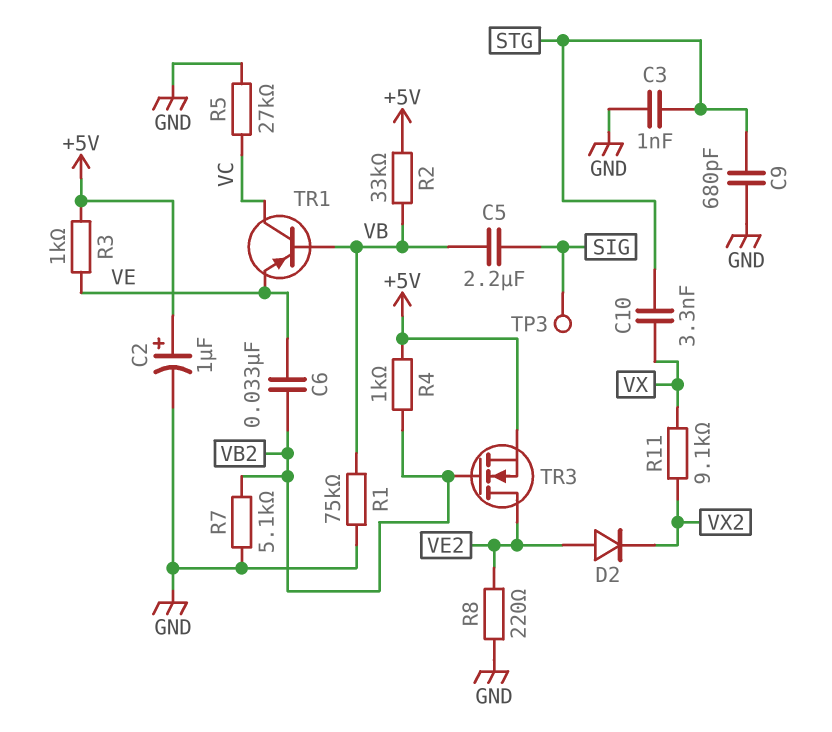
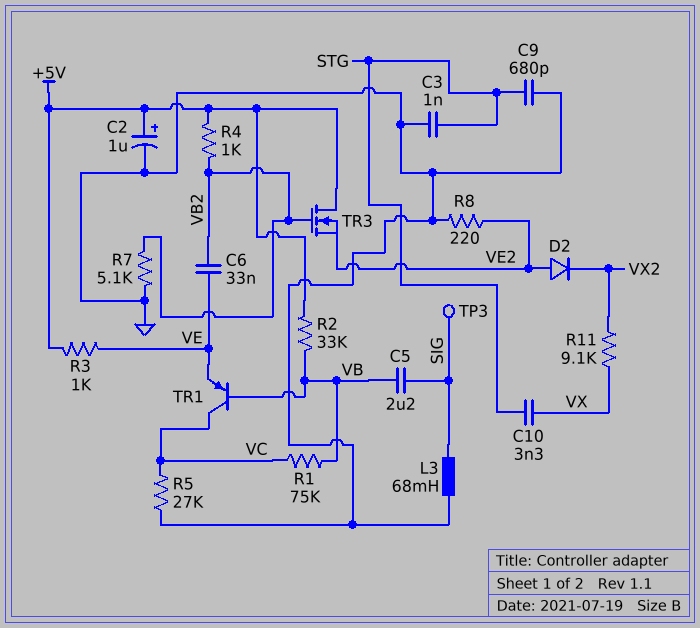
L3: none -> 68mH (GND, SIG)
R1: 75k (GND, VB) -> 75k (VB, VC)
TR3: NMOS (G VB2, D VE2, S +5V) -> NMOS (G VB2, D +5V, S VE2)

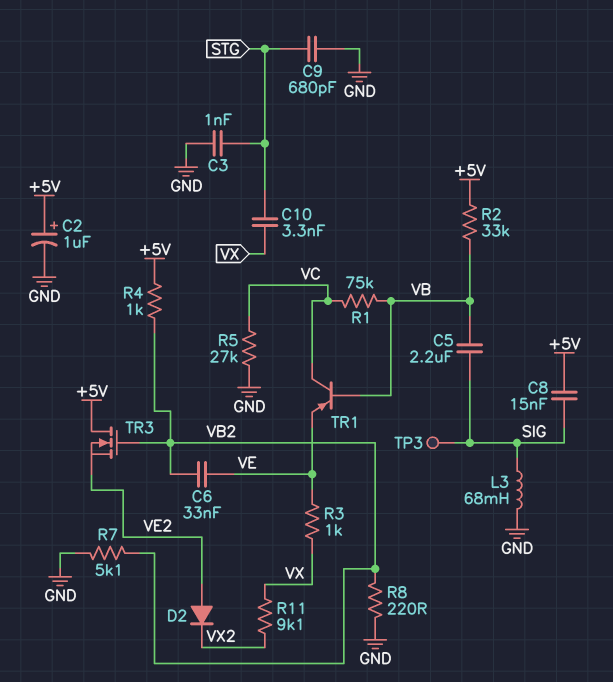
C8: none -> 15nF (+5V, SIG)
R3: 1k (+5V, VE) -> 1k (VE, VX)
R8: 220 (GND, VE2) -> 220 (GND, VB2)

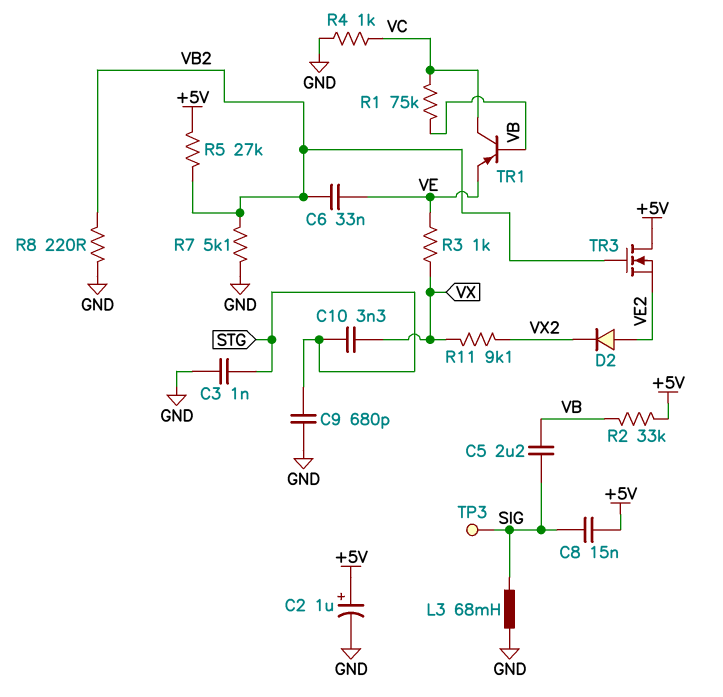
R4: 1k (+5V, VB2) -> 1k (GND, VC)
R5: 27k (GND, VC) -> 27k (+5V, VB2)

